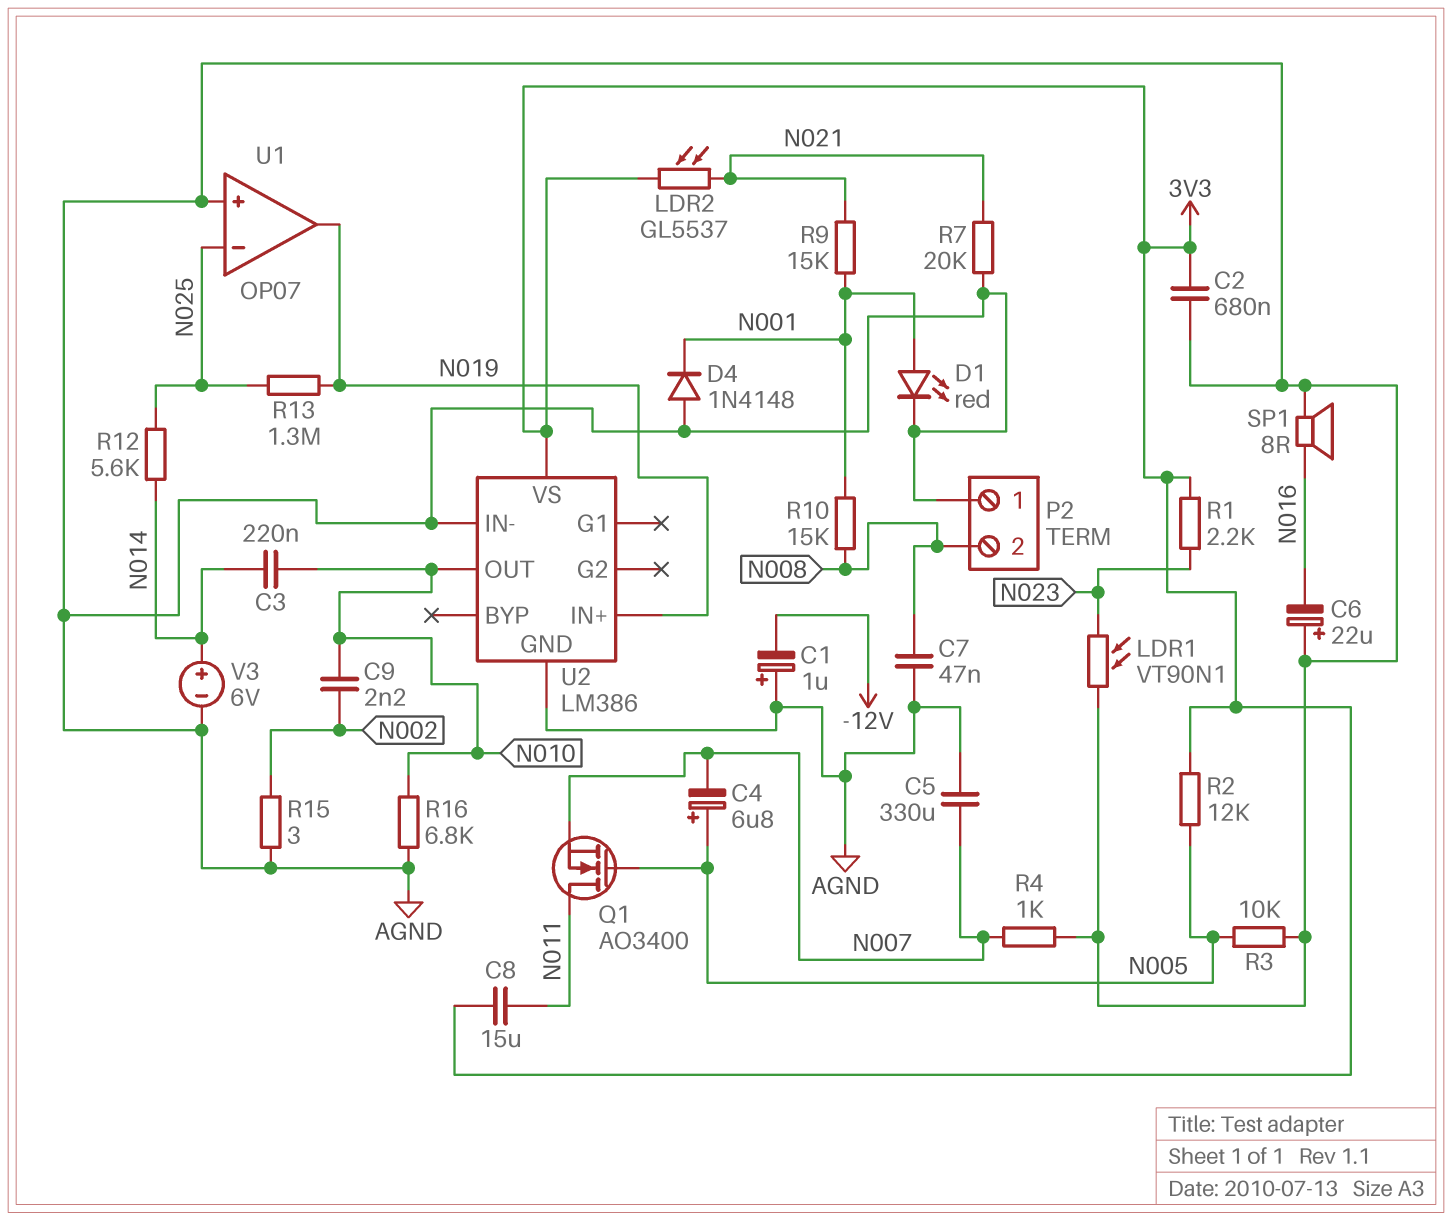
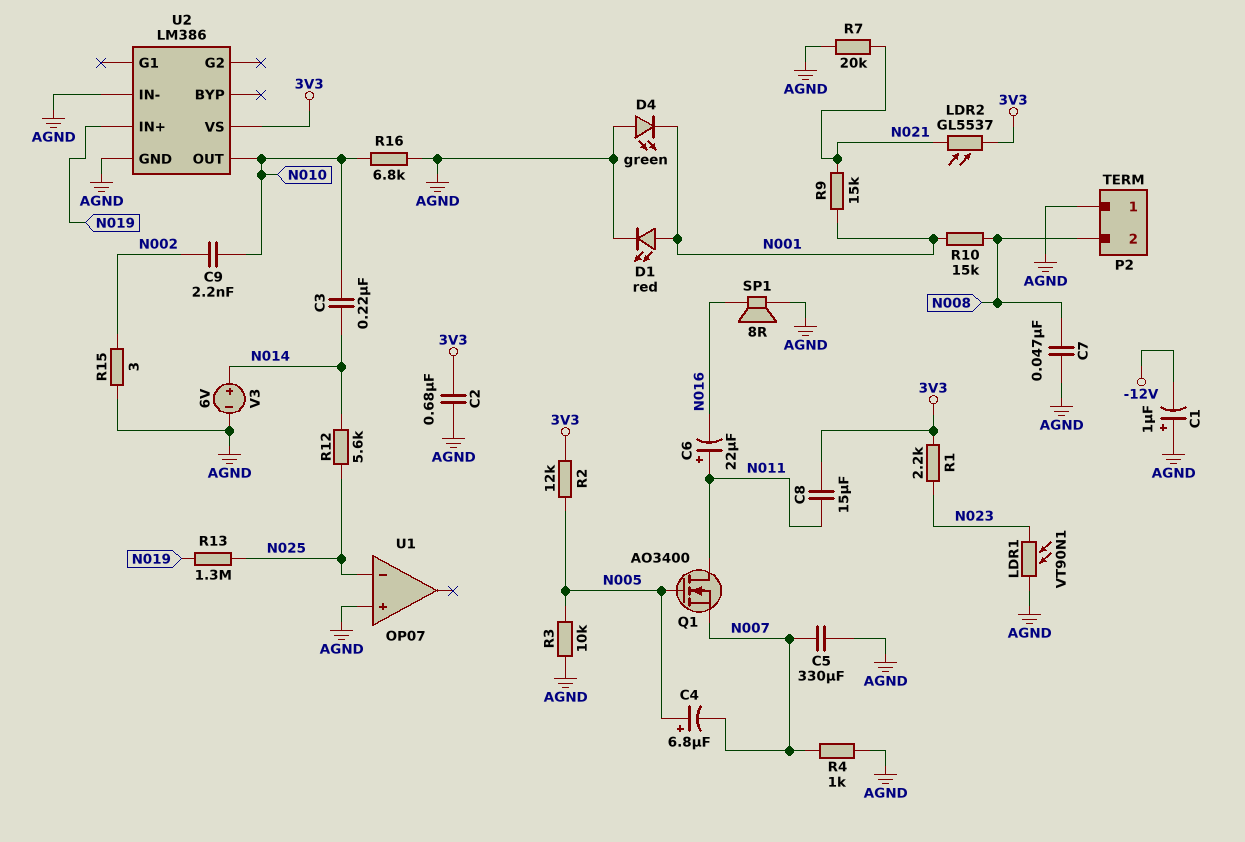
C6: 22uF (plus AGND, minus N016) -> 22uF (plus N011, minus N016)
D4: diode 1N4148 (A AGND, K N001) -> LED green (A AGND, K N001)
U1 pin out: N019 -> none

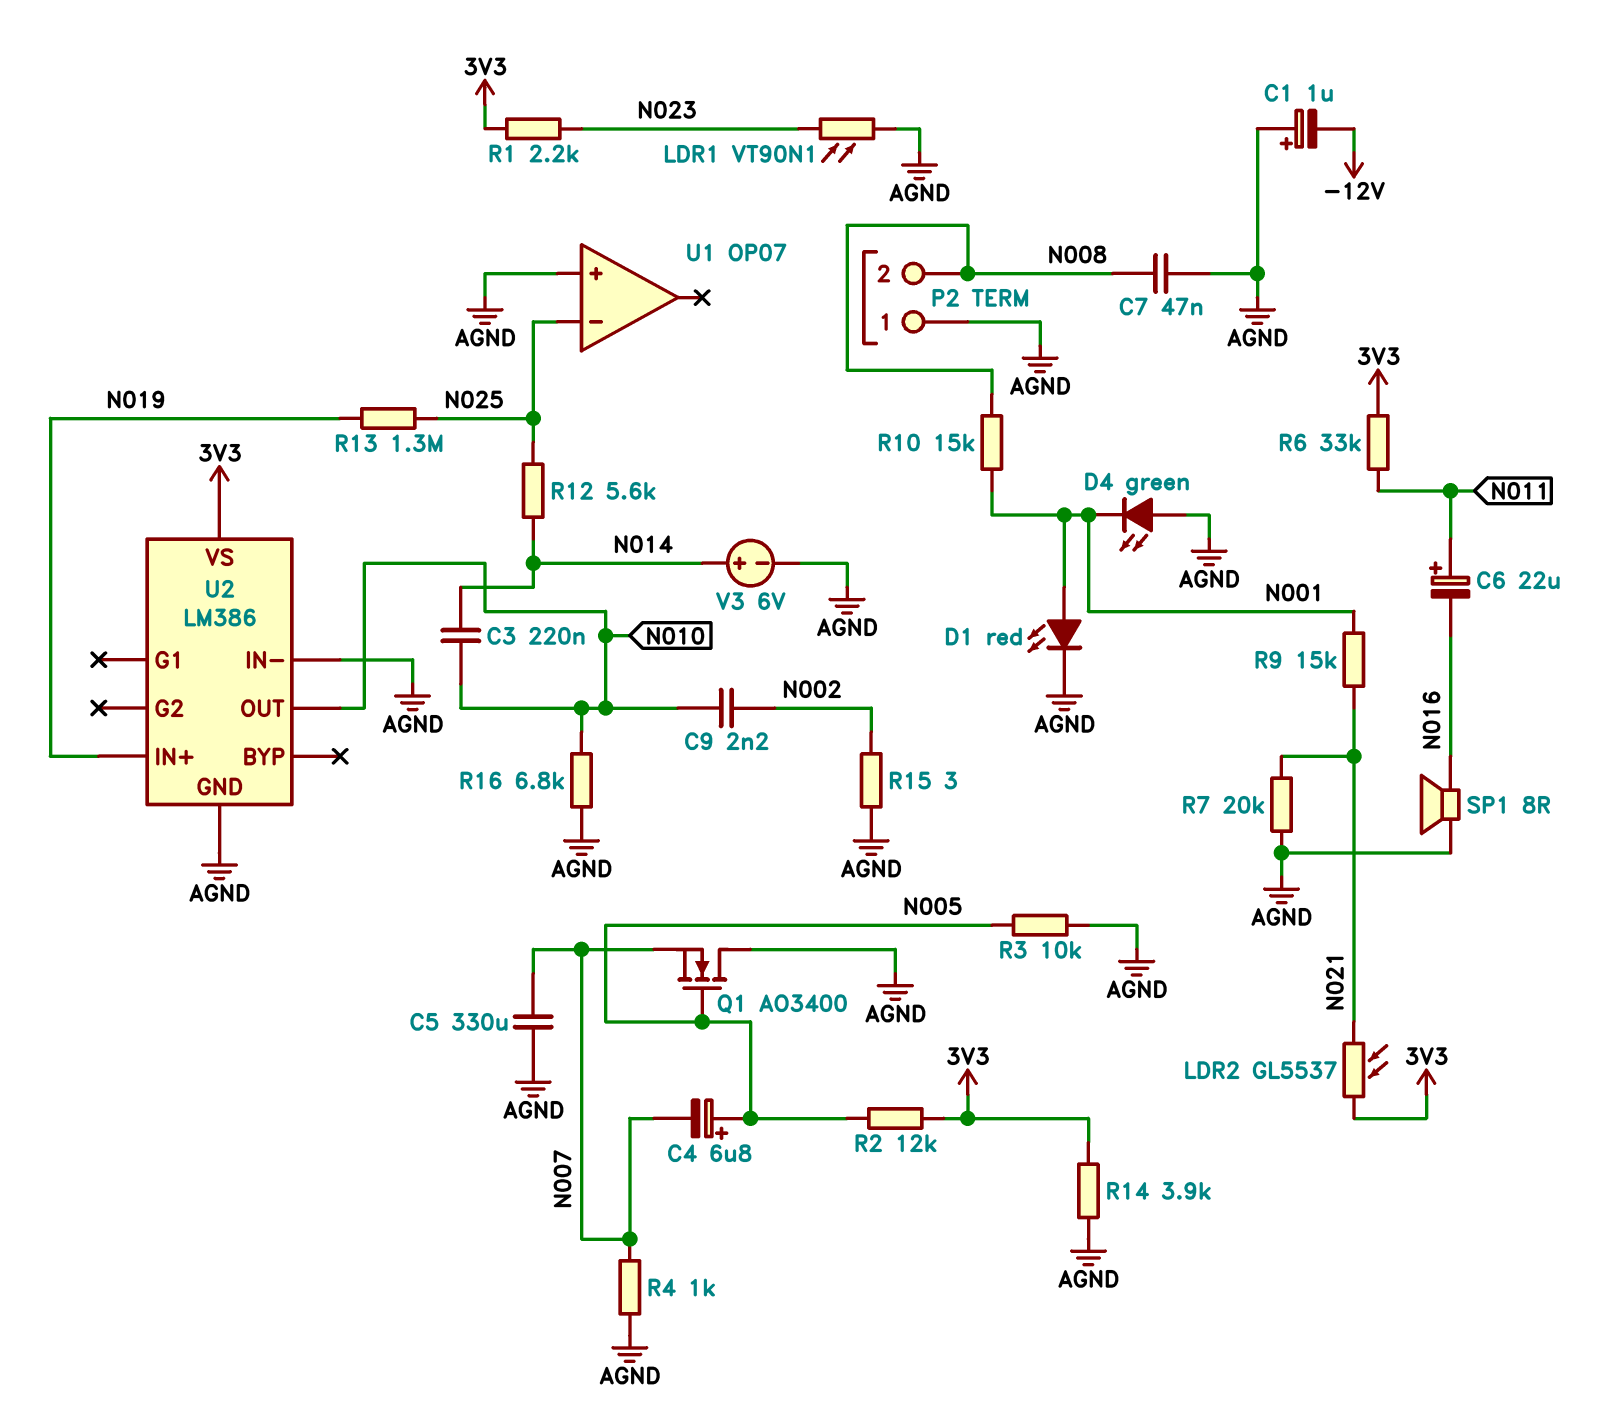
C2: 680nF (3V3, AGND) -> none
C8: 15uF (3V3, N011) -> none
Q1: NMOS AO3400 (G N005, D N011, S N007) -> NMOS AO3400 (G N005, D AGND, S N007)
R6: none -> 33k (3V3, N011)
R14: none -> 3.9k (3V3, AGND)

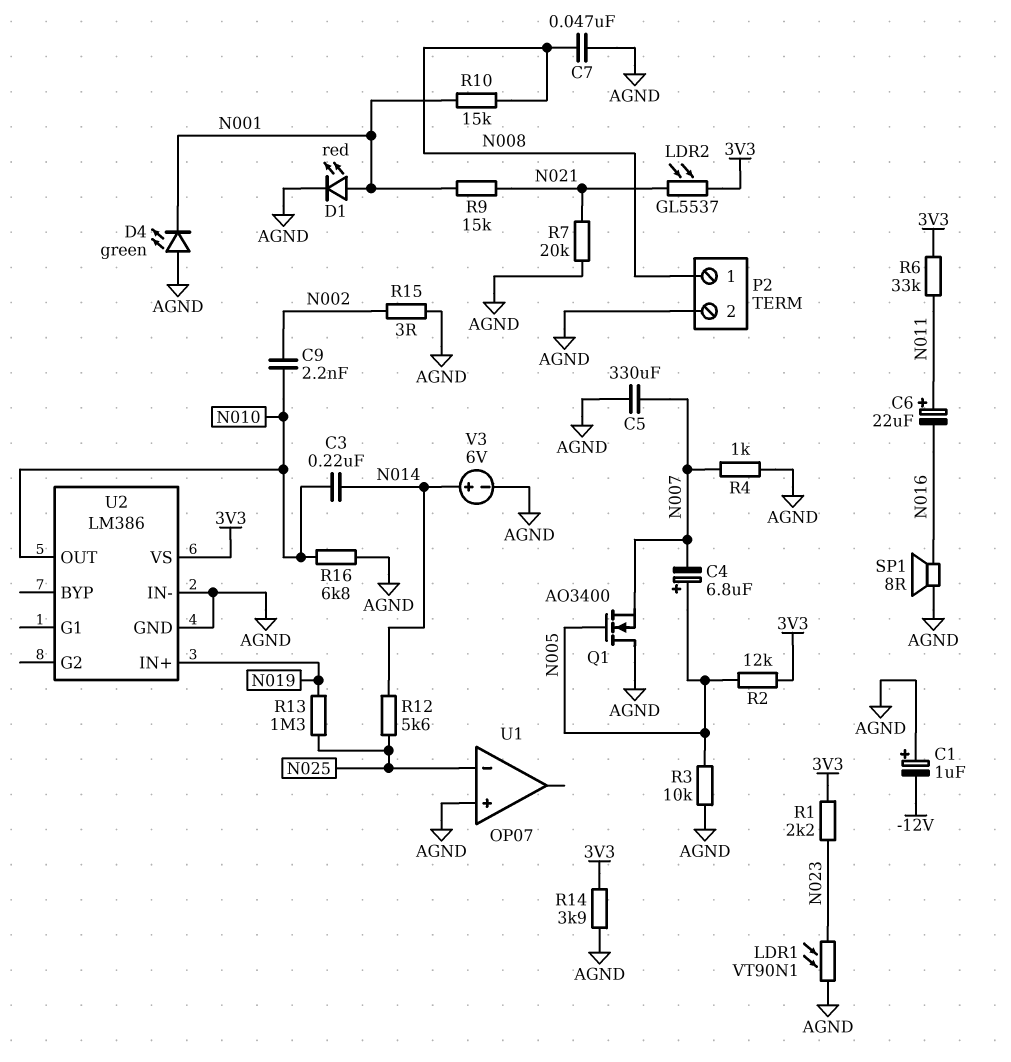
P2 pin 1: AGND -> N008
P2 pin 2: N008 -> AGND

